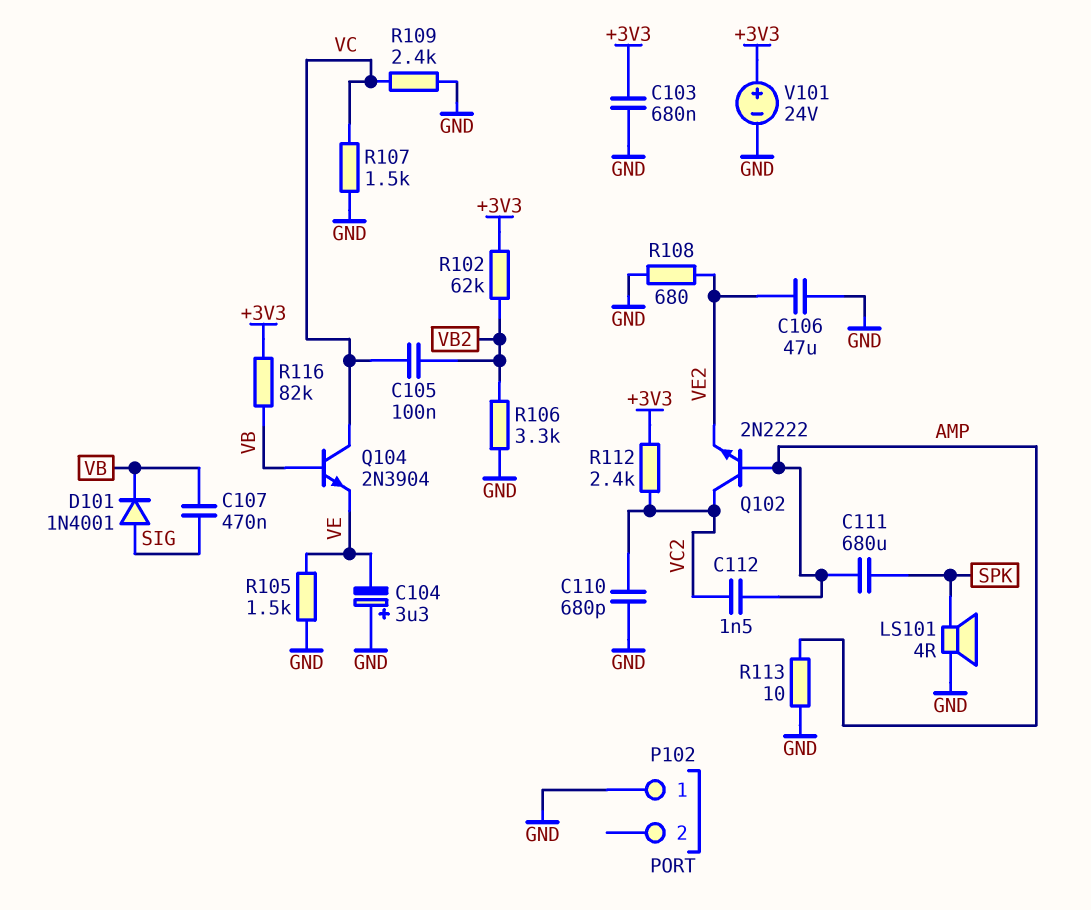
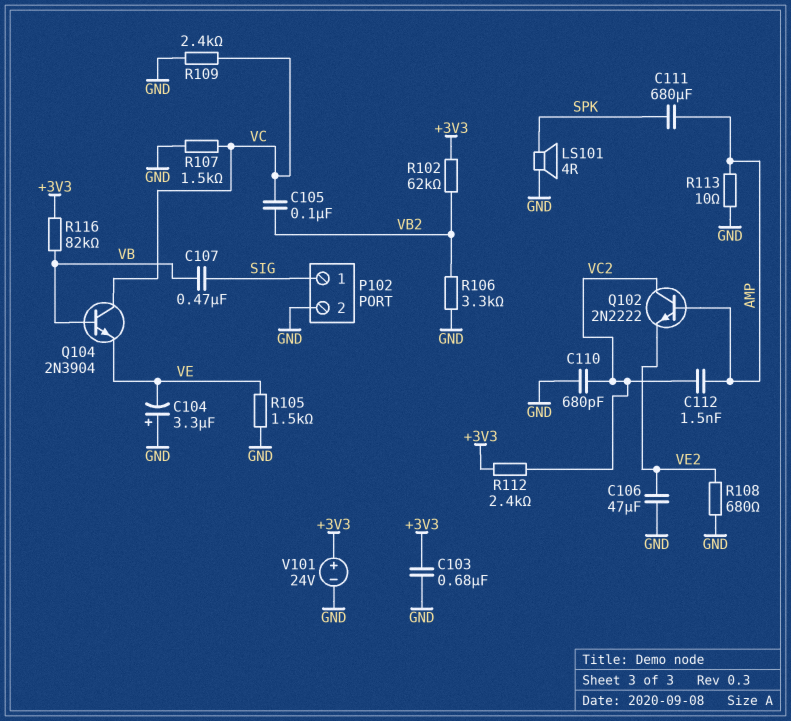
D101: diode 1N4001 (A SIG, K VB) -> none
P102 pin 1: GND -> SIG
P102 pin 2: none -> GND

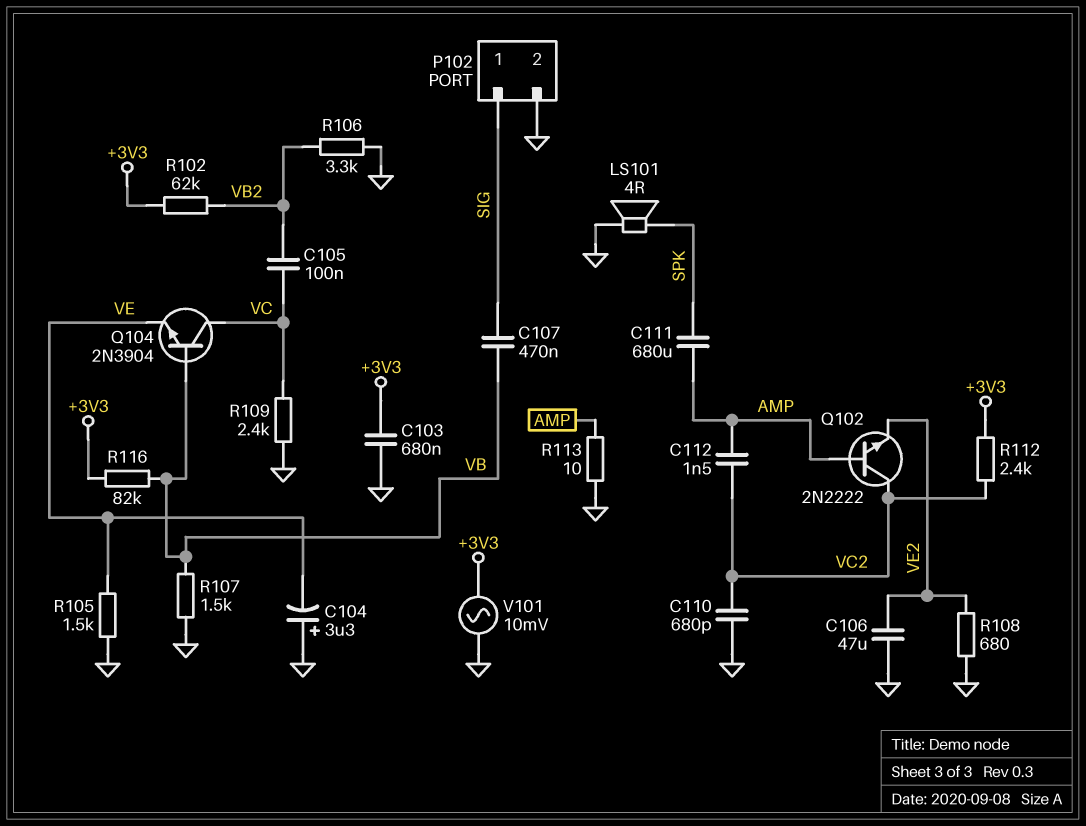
R107: 1.5k (GND, VC) -> 1.5k (GND, VB)
V101: 24V (plus +3V3, minus GND) -> AC 10mV (+3V3, GND)

